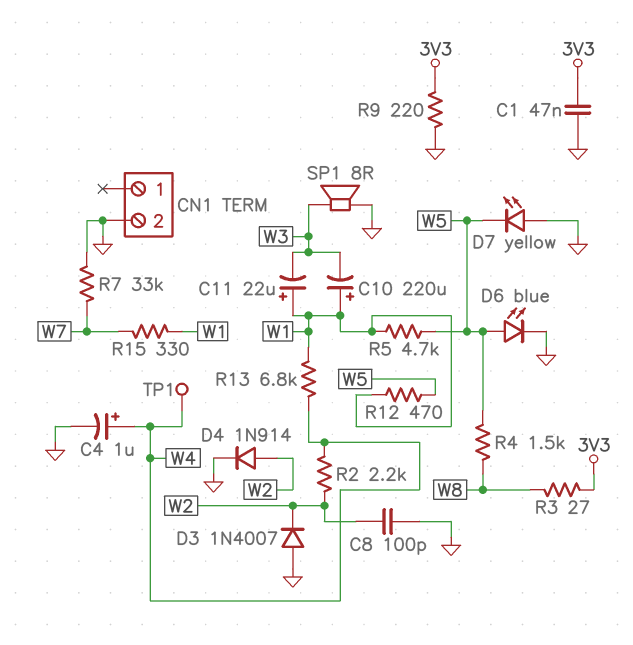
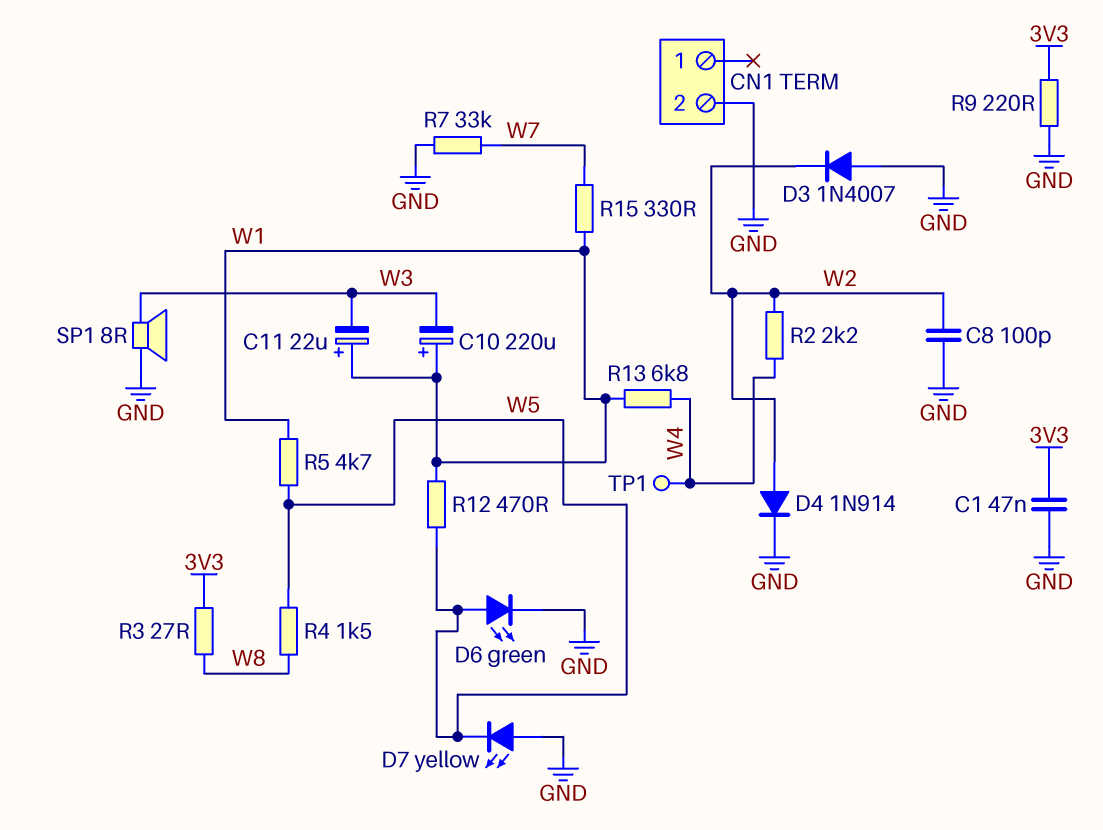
C4: 1uF (plus W4, minus GND) -> none
D6: LED blue (A W5, K GND) -> LED green (A W5, K GND)

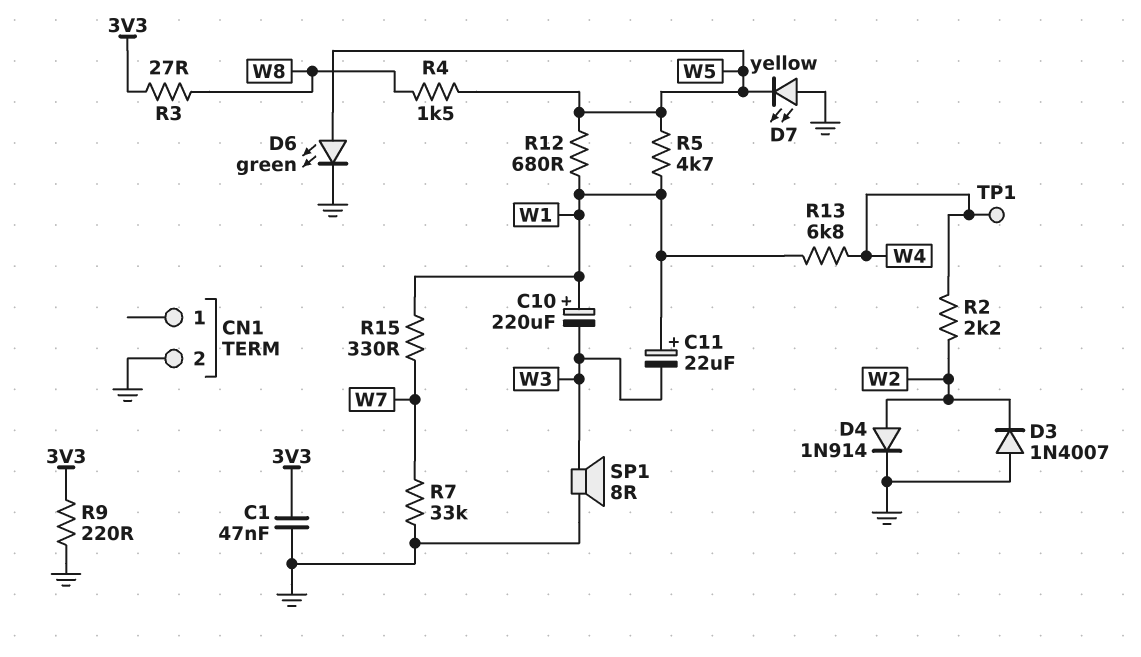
C8: 100pF (GND, W2) -> none
R12: 470 (W1, W5) -> 680 (W1, W5)

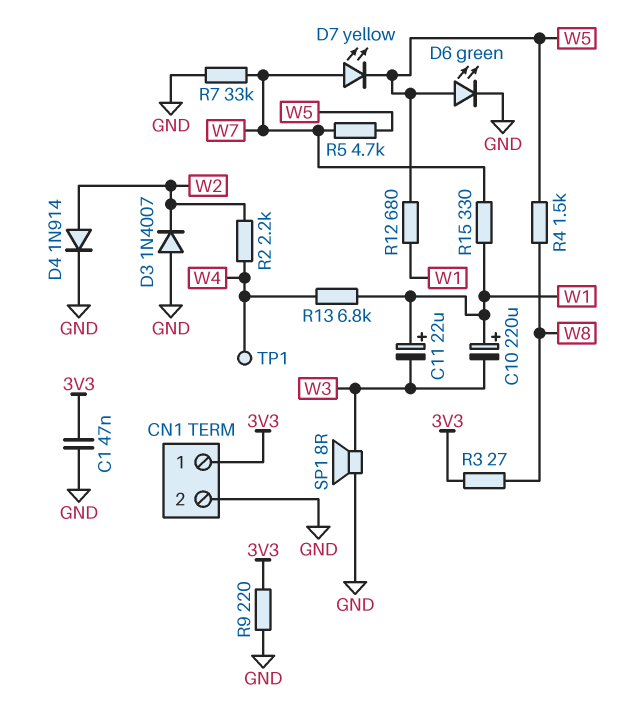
CN1 pin 1: none -> 3V3
D7: LED yellow (A GND, K W5) -> LED yellow (A W7, K W5)
R5: 4.7k (W1, W5) -> 4.7k (W5, W7)

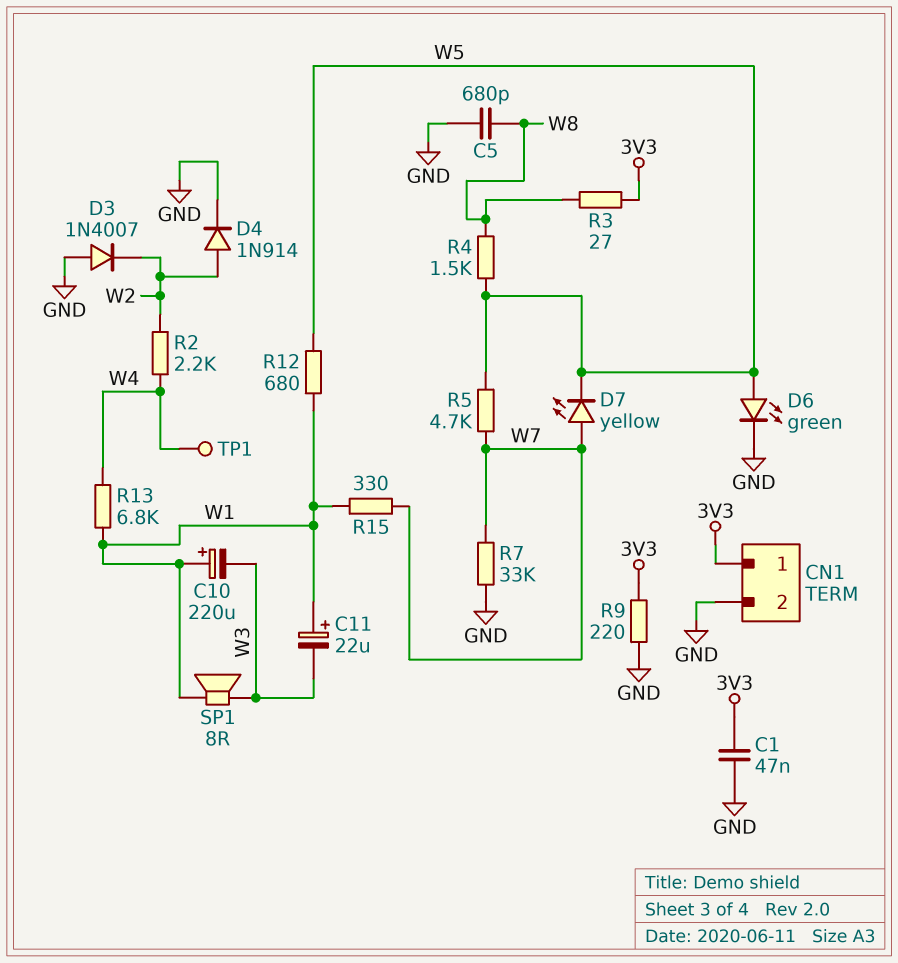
C5: none -> 680pF (GND, W8)
SP1: speaker 8R (GND, W3) -> speaker 8R (W1, W3)

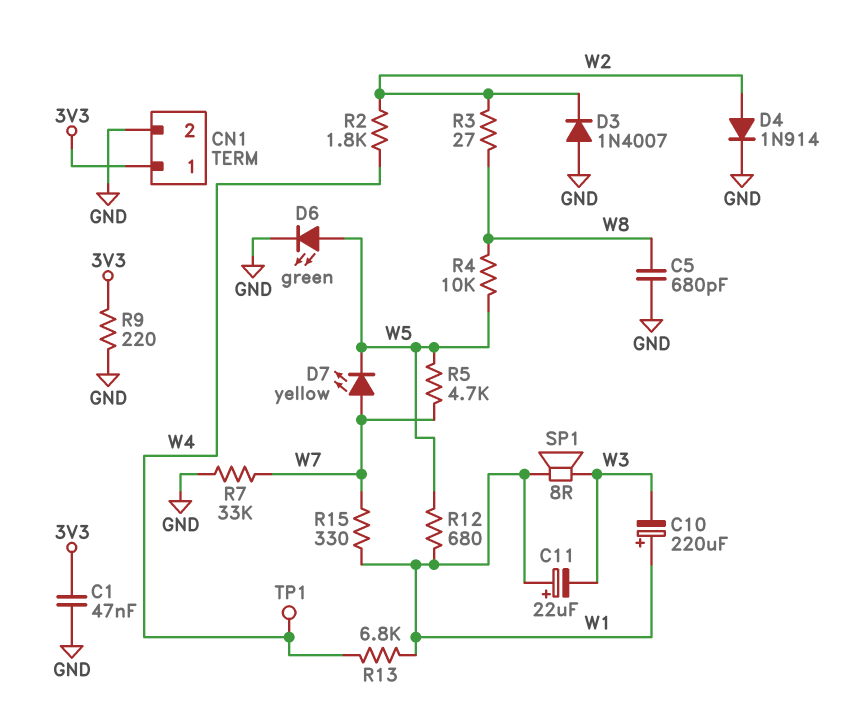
R2: 2.2k (W2, W4) -> 1.8k (W2, W4)
R3: 27 (3V3, W8) -> 27 (W2, W8)
R4: 1.5k (W5, W8) -> 10k (W5, W8)

